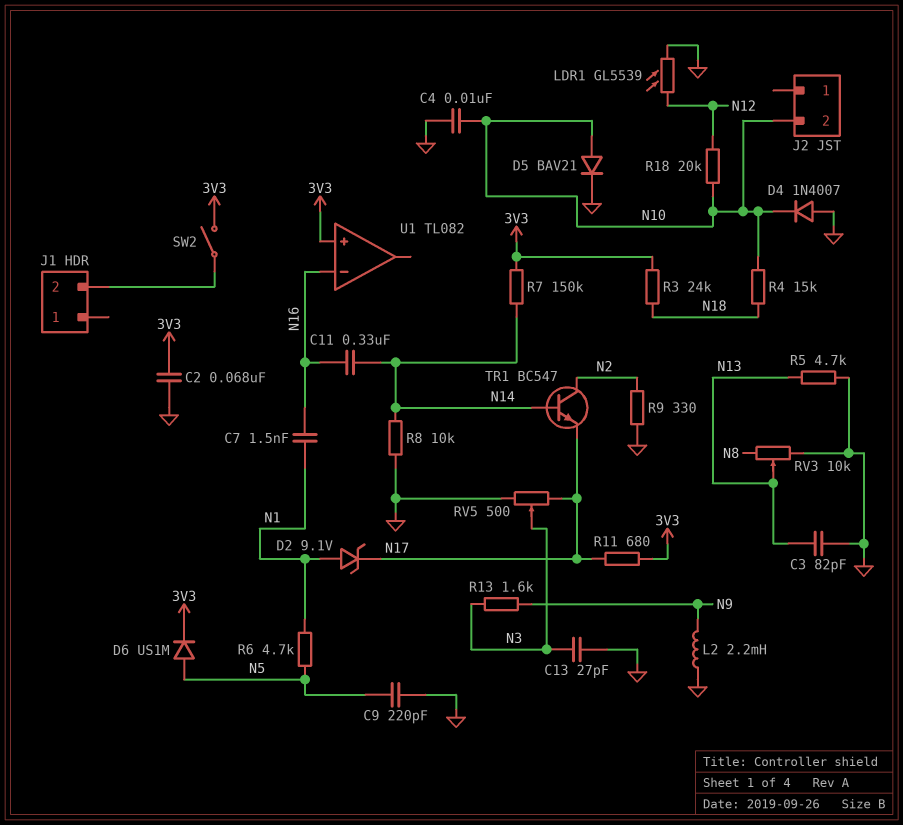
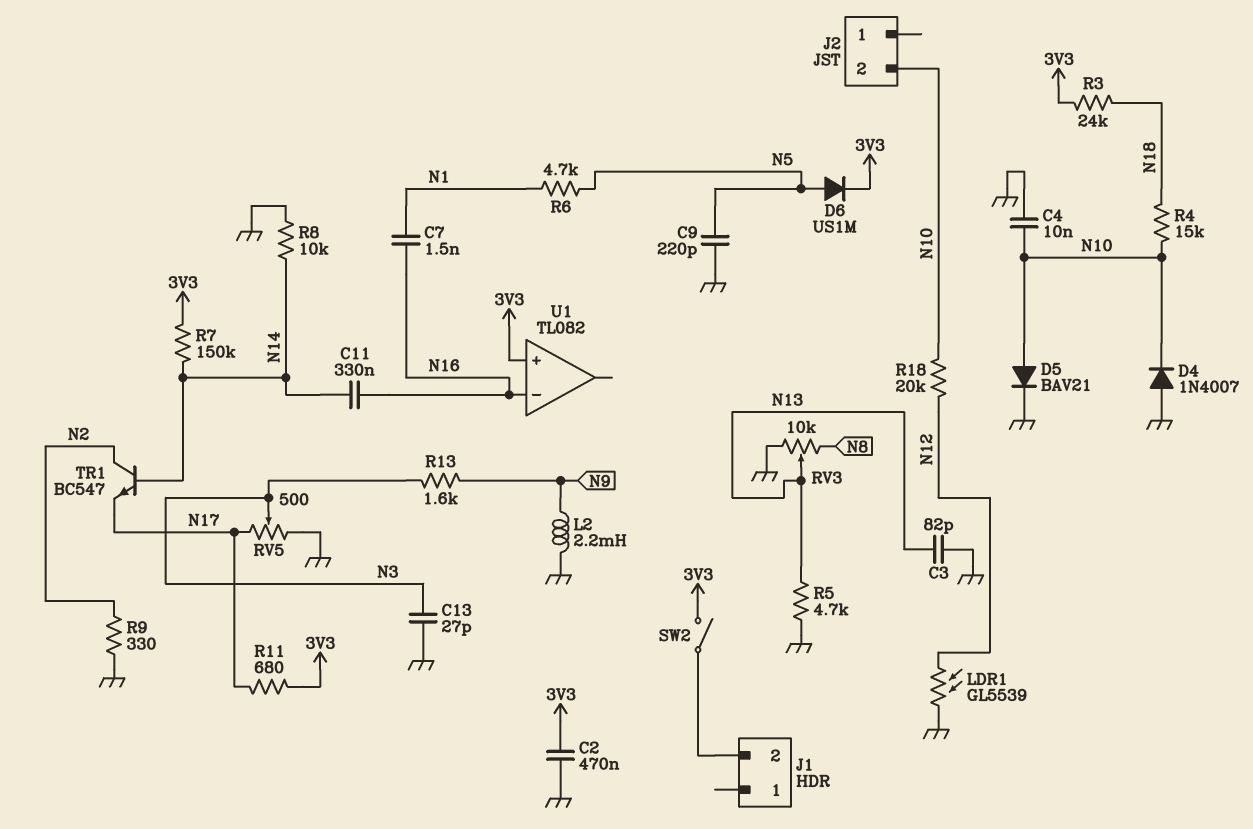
C2: 68nF (3V3, GND) -> 470nF (3V3, GND)
D2: zener 9.1V (A N1, K N17) -> none

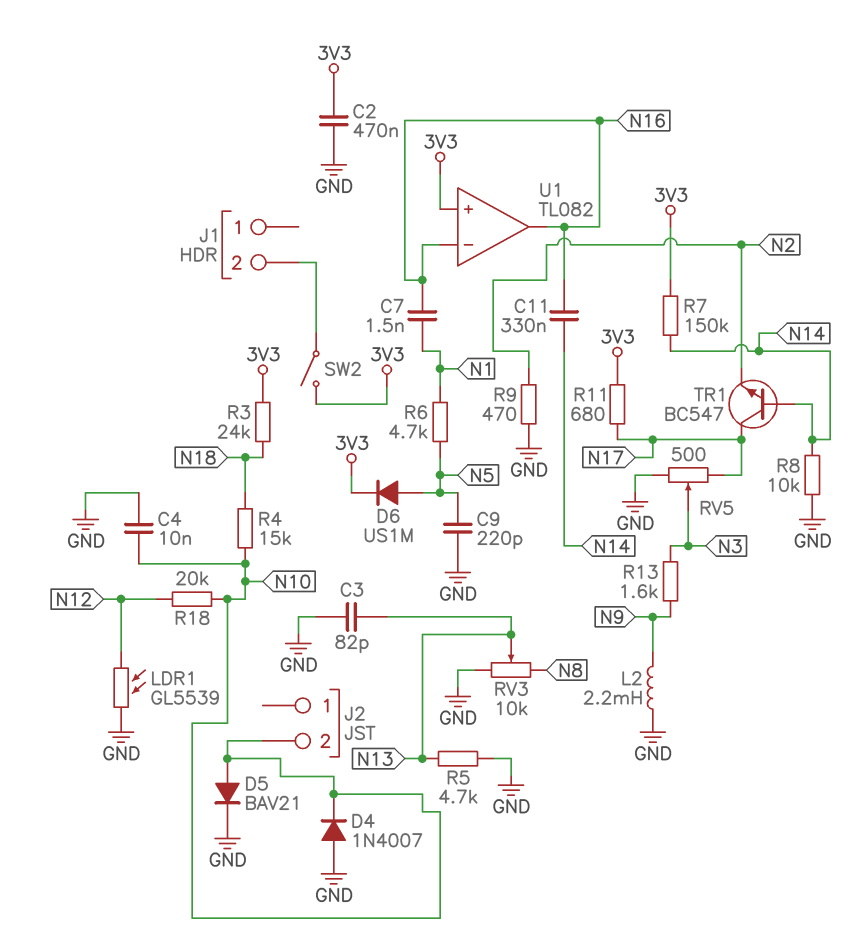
C13: 27pF (GND, N3) -> none
R9: 330 (GND, N2) -> 470 (GND, N2)
TR1: NPN BC547 (B N14, C N2, E N17) -> NPN BC547 (B N14, C N17, E N2)
U1 pin out: none -> N16

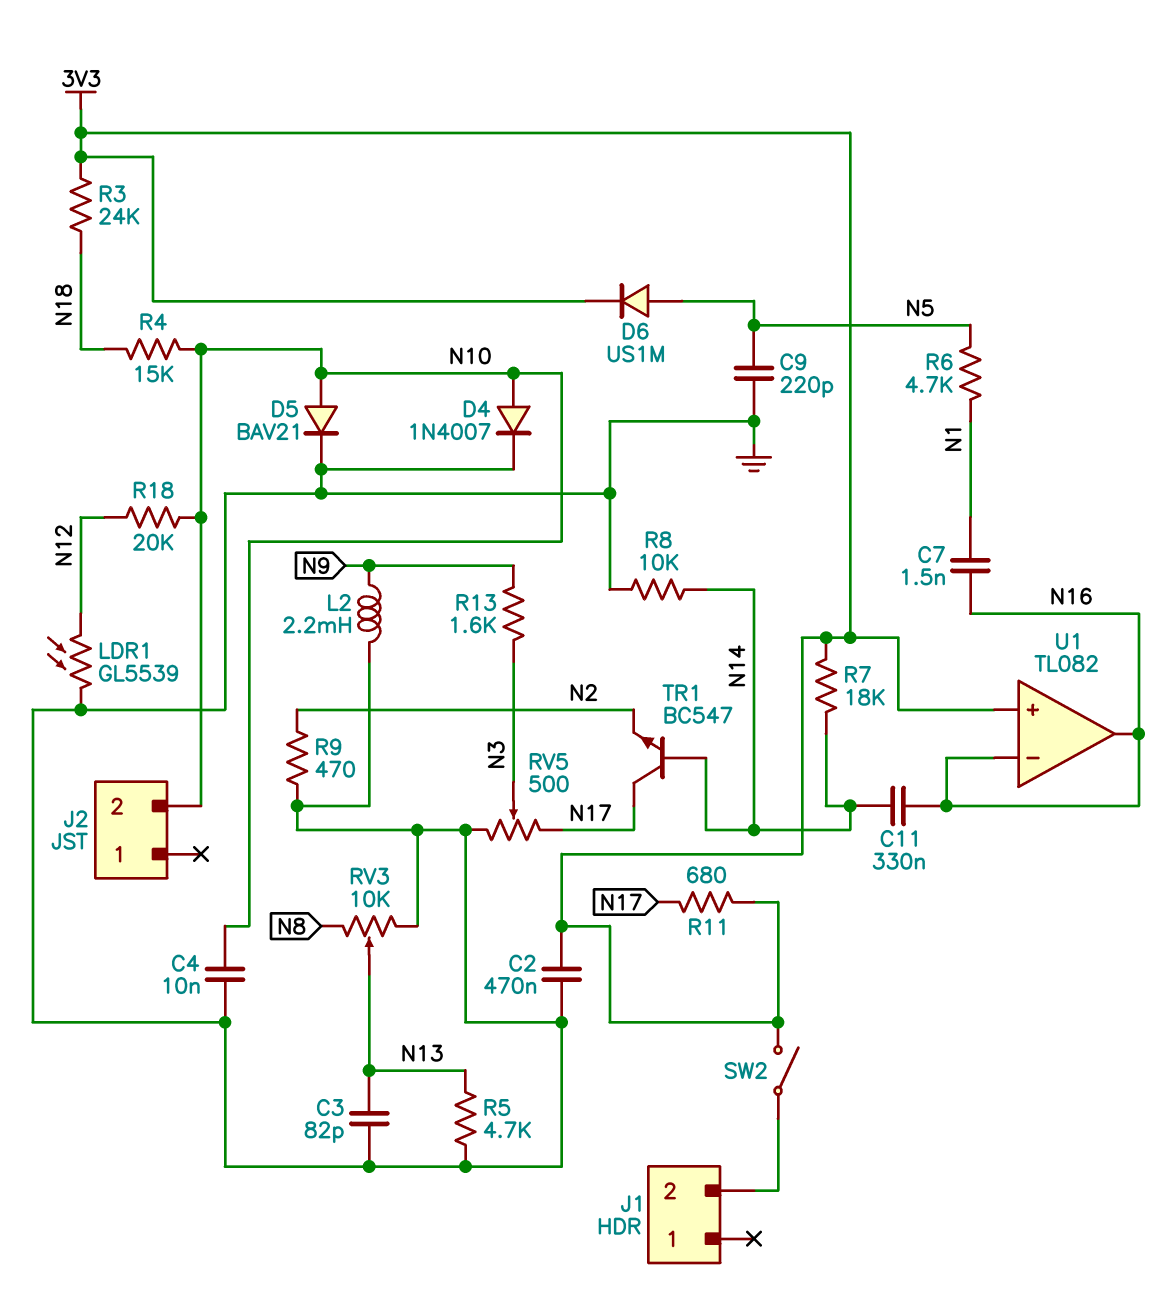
D4: diode 1N4007 (A GND, K N10) -> diode 1N4007 (A N10, K GND)
R7: 150k (3V3, N14) -> 18k (3V3, N14)

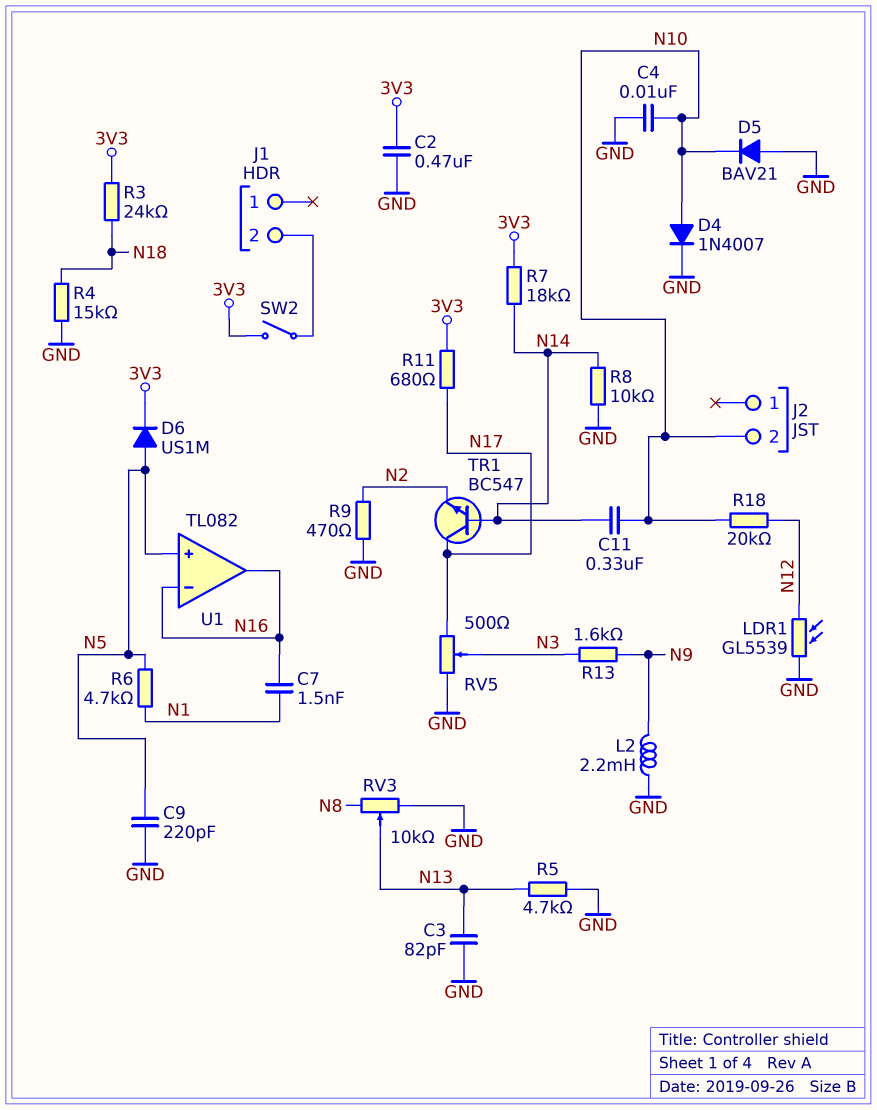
C11: 330nF (N14, N16) -> 330nF (N10, N14)
D5: diode BAV21 (A N10, K GND) -> diode BAV21 (A GND, K N10)
R4: 15k (N10, N18) -> 15k (GND, N18)
U1 pin in+: 3V3 -> N5

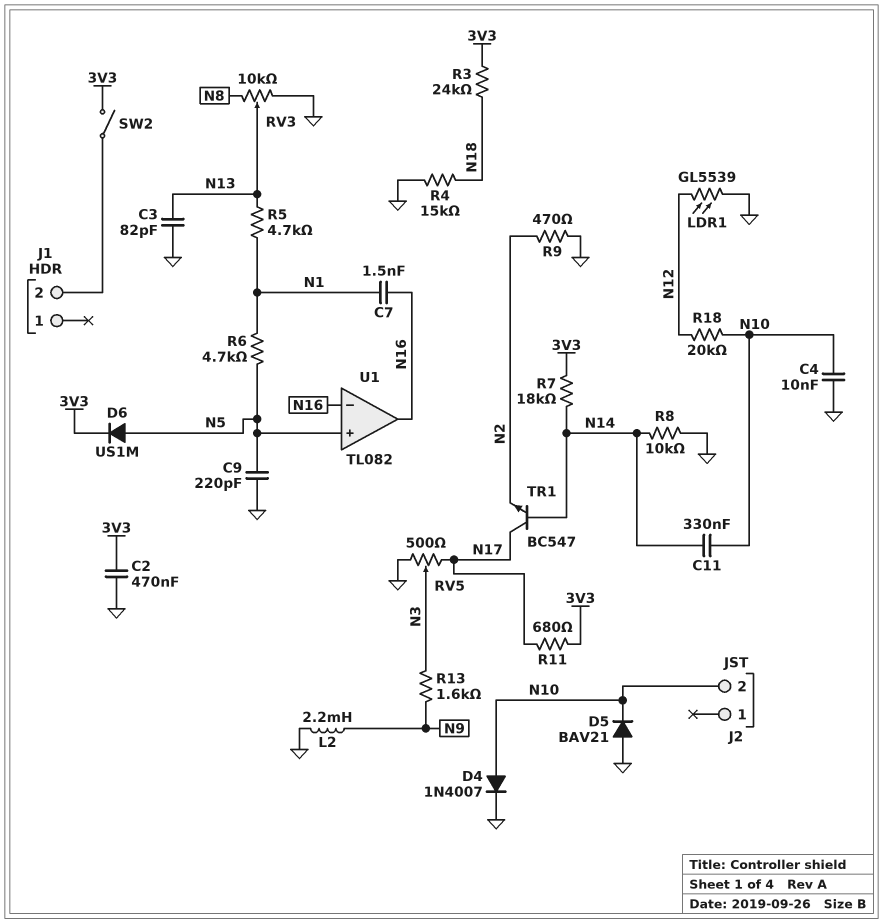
R5: 4.7k (GND, N13) -> 4.7k (N1, N13)

